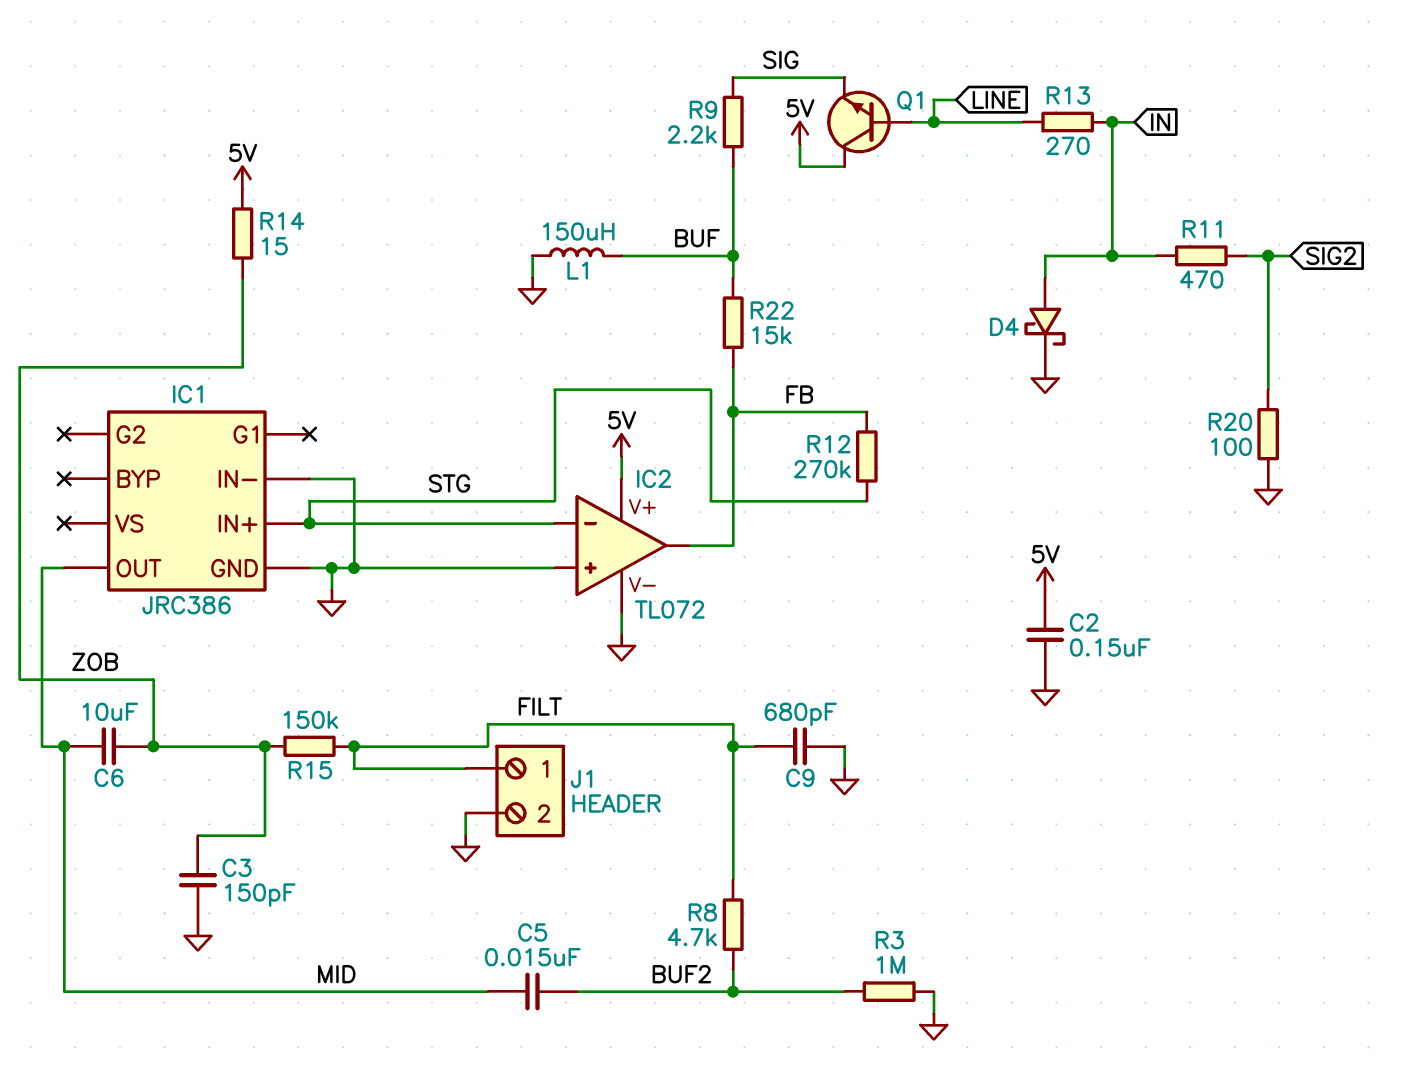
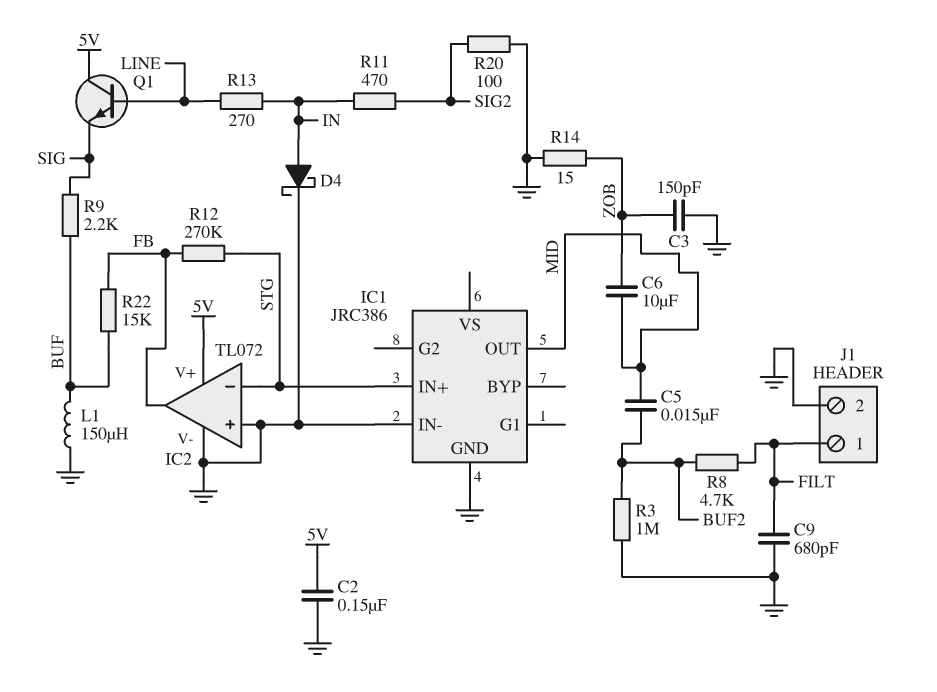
R14: 15 (5V, ZOB) -> 15 (GND, ZOB)
R15: 150k (FILT, ZOB) -> none

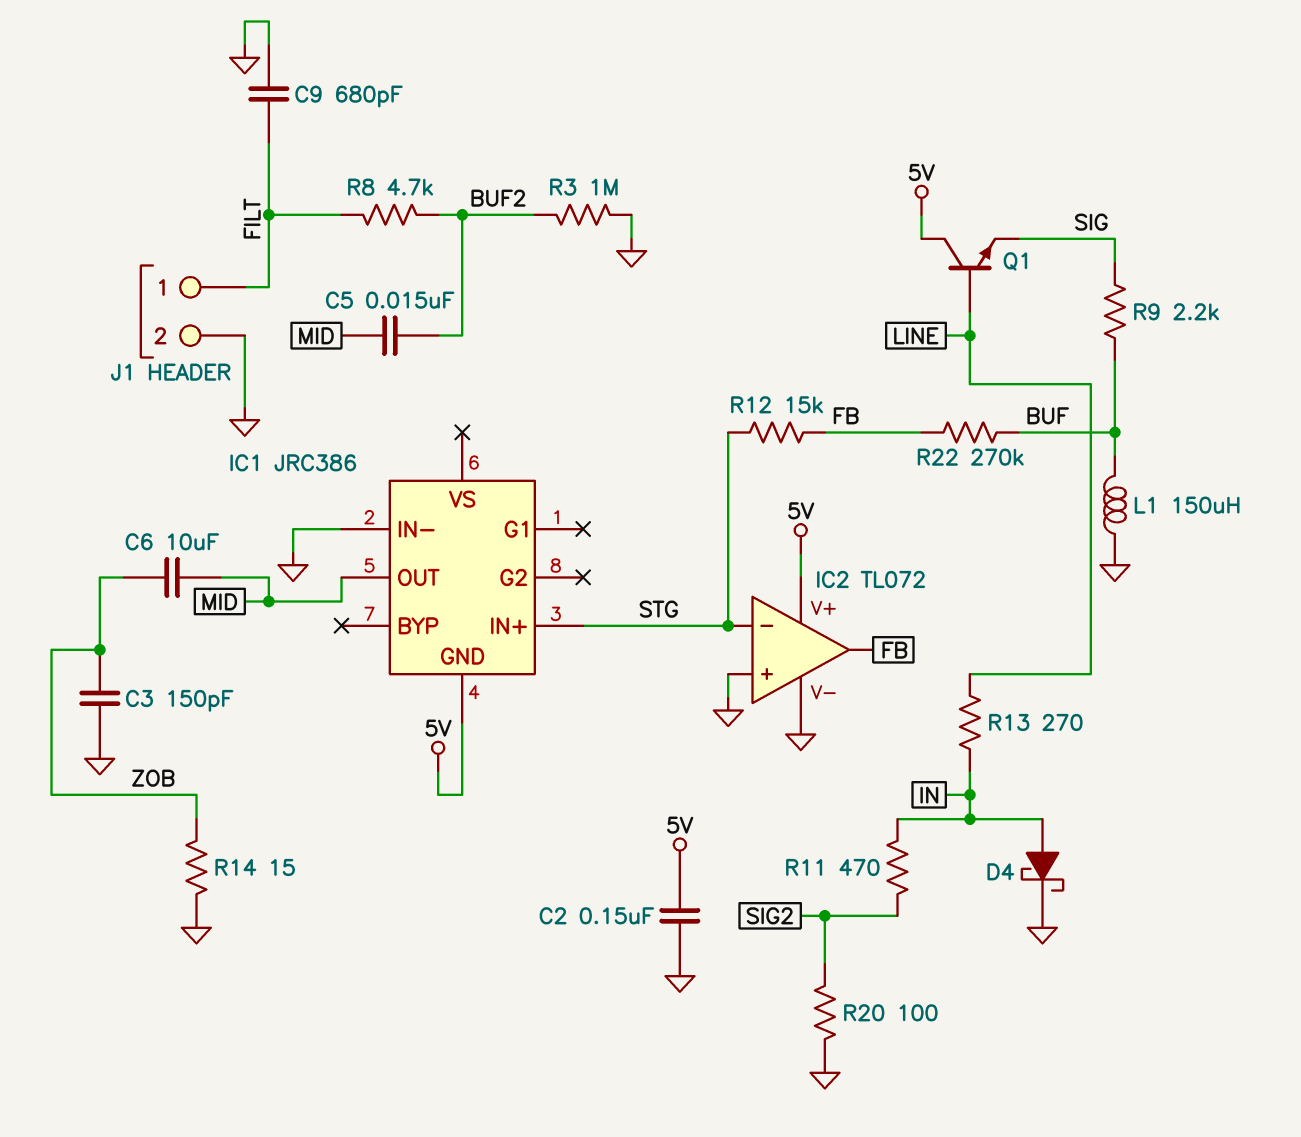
IC1 pin GND: GND -> 5V
R12: 270k (FB, STG) -> 15k (FB, STG)
R22: 15k (BUF, FB) -> 270k (BUF, FB)

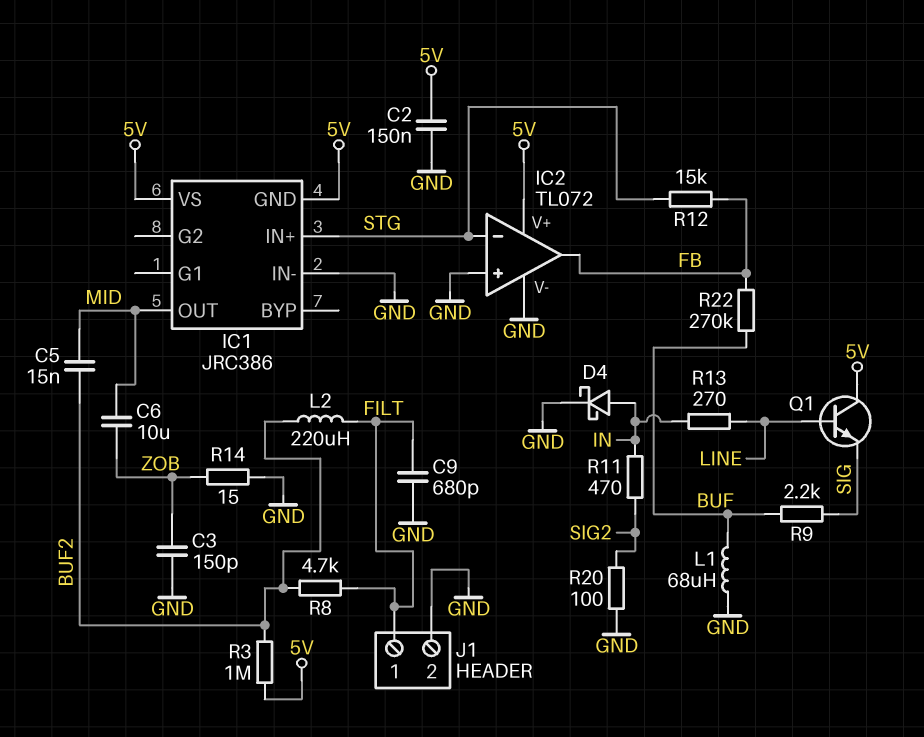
IC1 pin VS: none -> 5V
L1: 150uH (BUF, GND) -> 68uH (BUF, GND)
L2: none -> 220uH (BUF2, FILT)
R3: 1M (BUF2, GND) -> 1M (5V, BUF2)

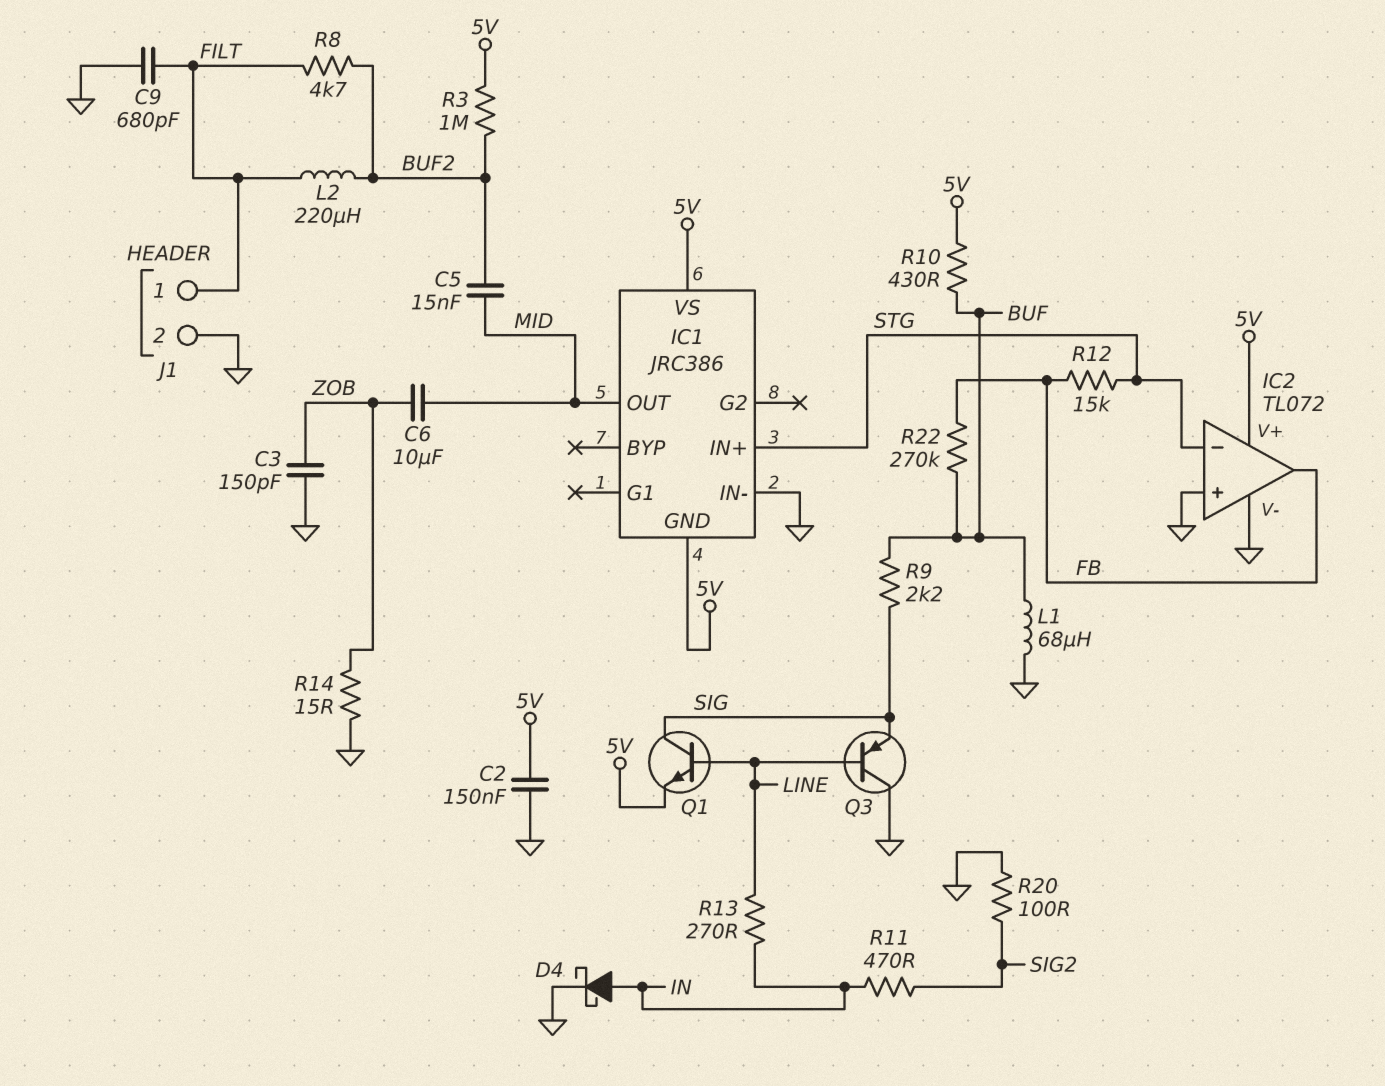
Q1: NPN (B LINE, C 5V, E SIG) -> NPN (B LINE, C SIG, E 5V)
Q3: none -> PNP (B LINE, C GND, E SIG)
R10: none -> 430 (5V, BUF)

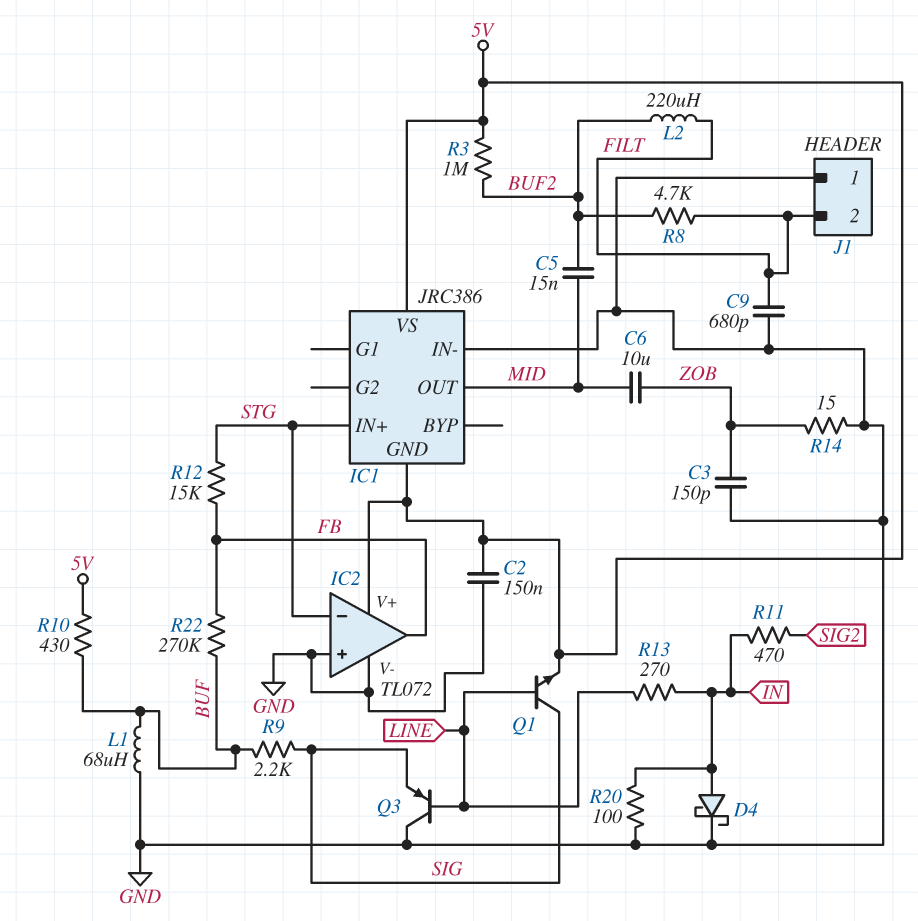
J1 pin 1: FILT -> GND
J1 pin 2: GND -> FILT
R20: 100 (GND, SIG2) -> 100 (GND, IN)

